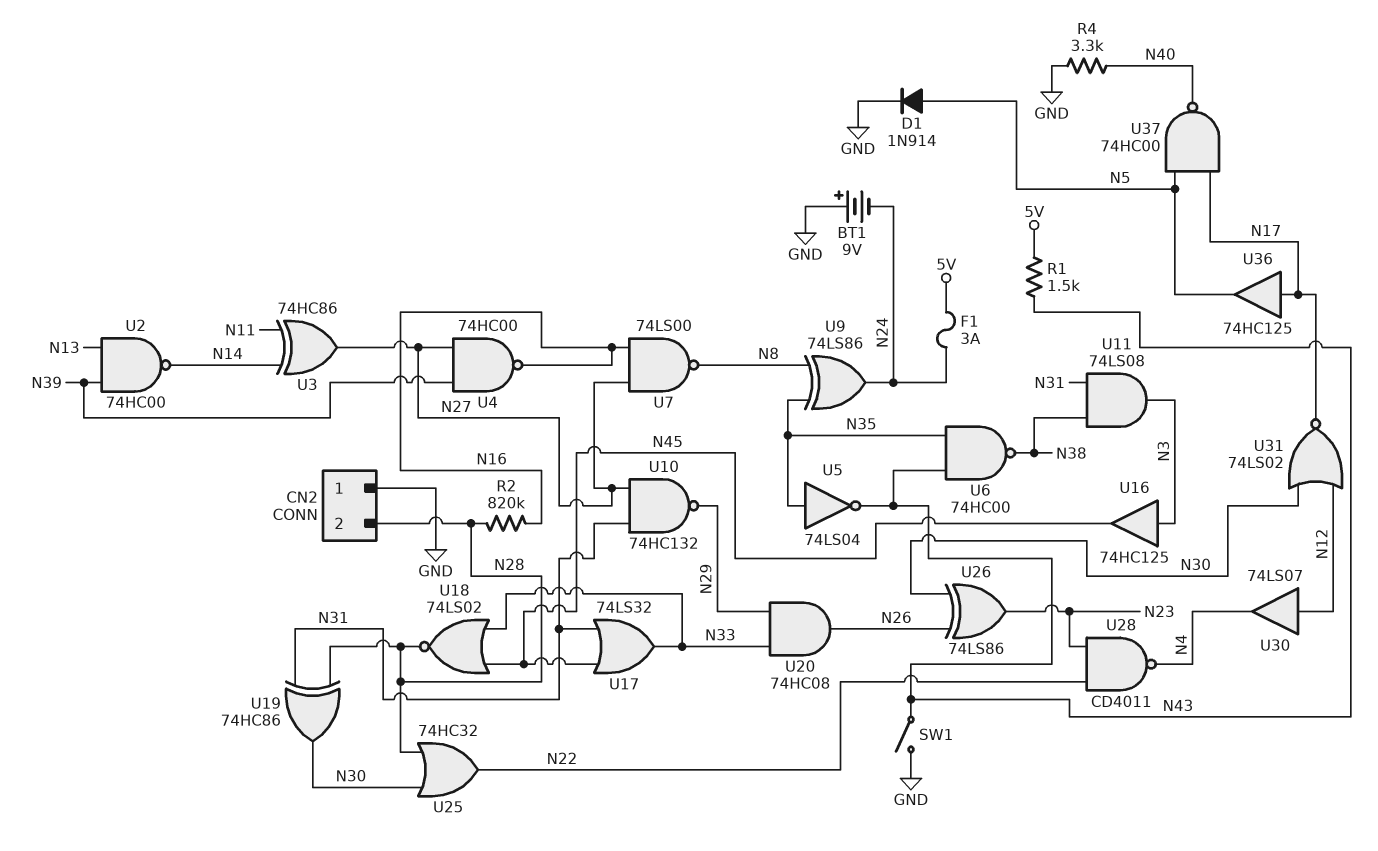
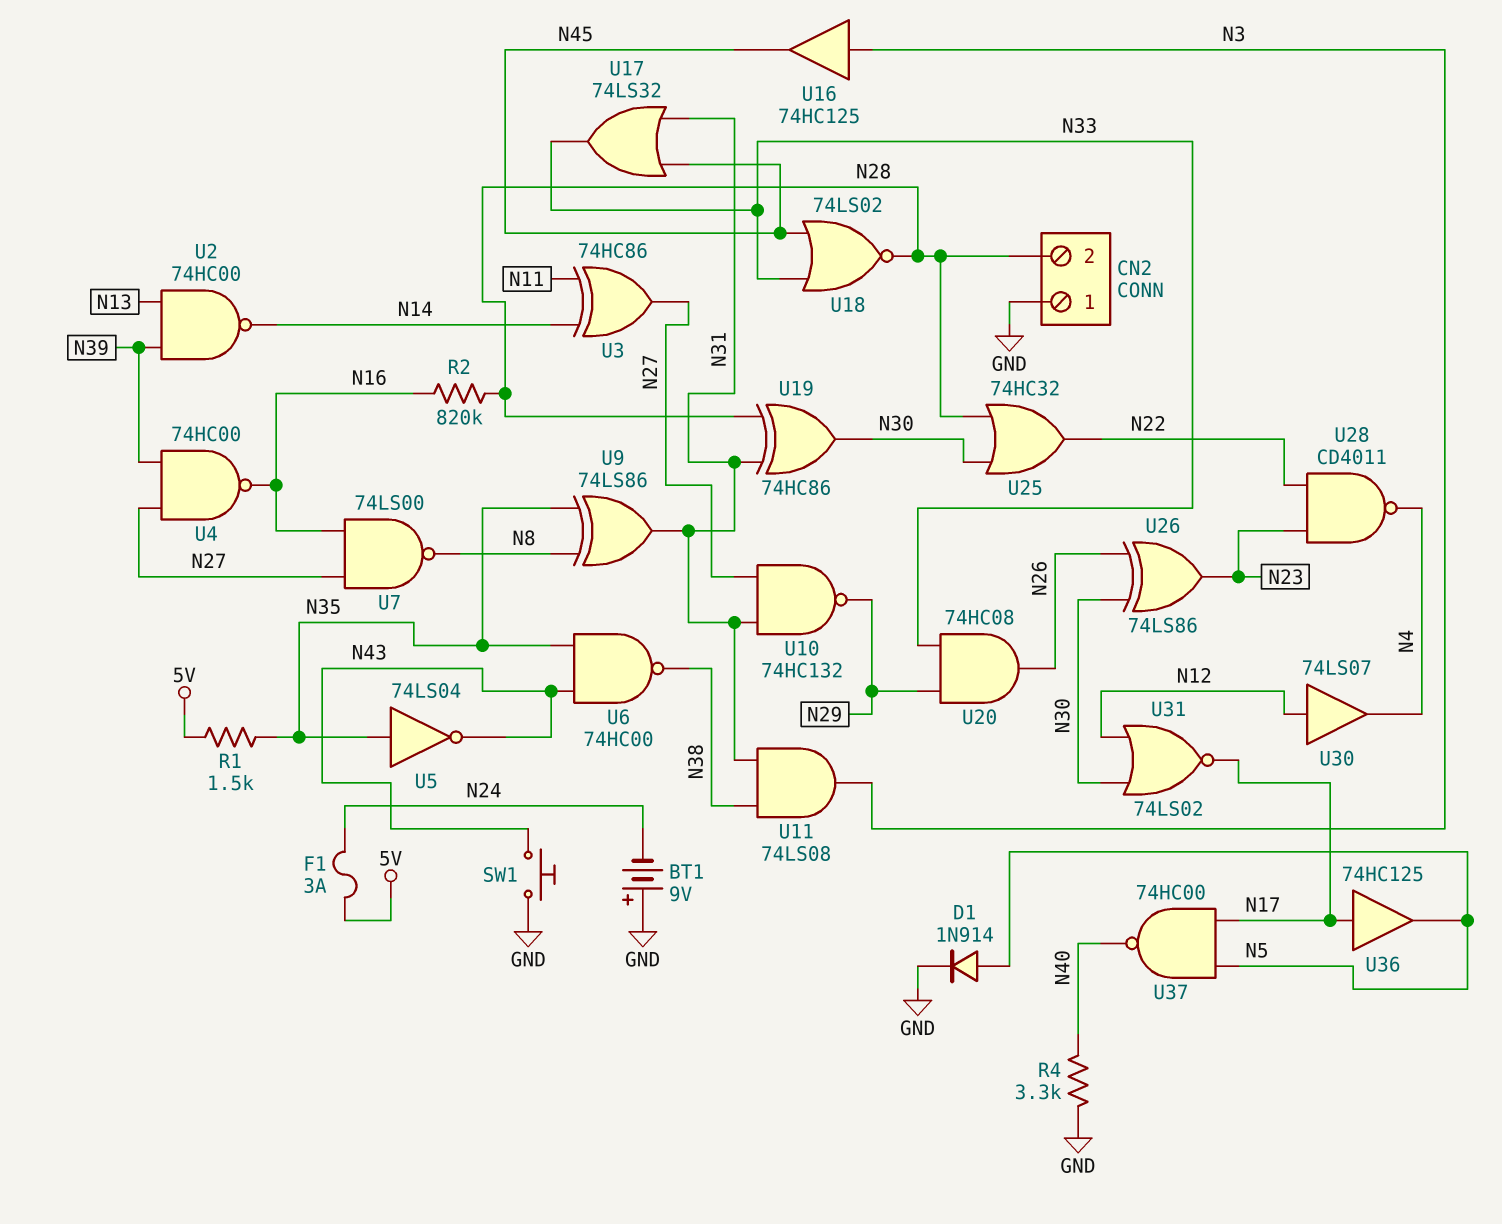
R1: 1.5k (5V, N43) -> 1.5k (5V, N35)
SW1: switch (GND, N43) -> button (GND, N43)
U9: XOR 74LS86 (in N8, in N35, out N24) -> XOR 74LS86 (in N8, in N35, out N31)

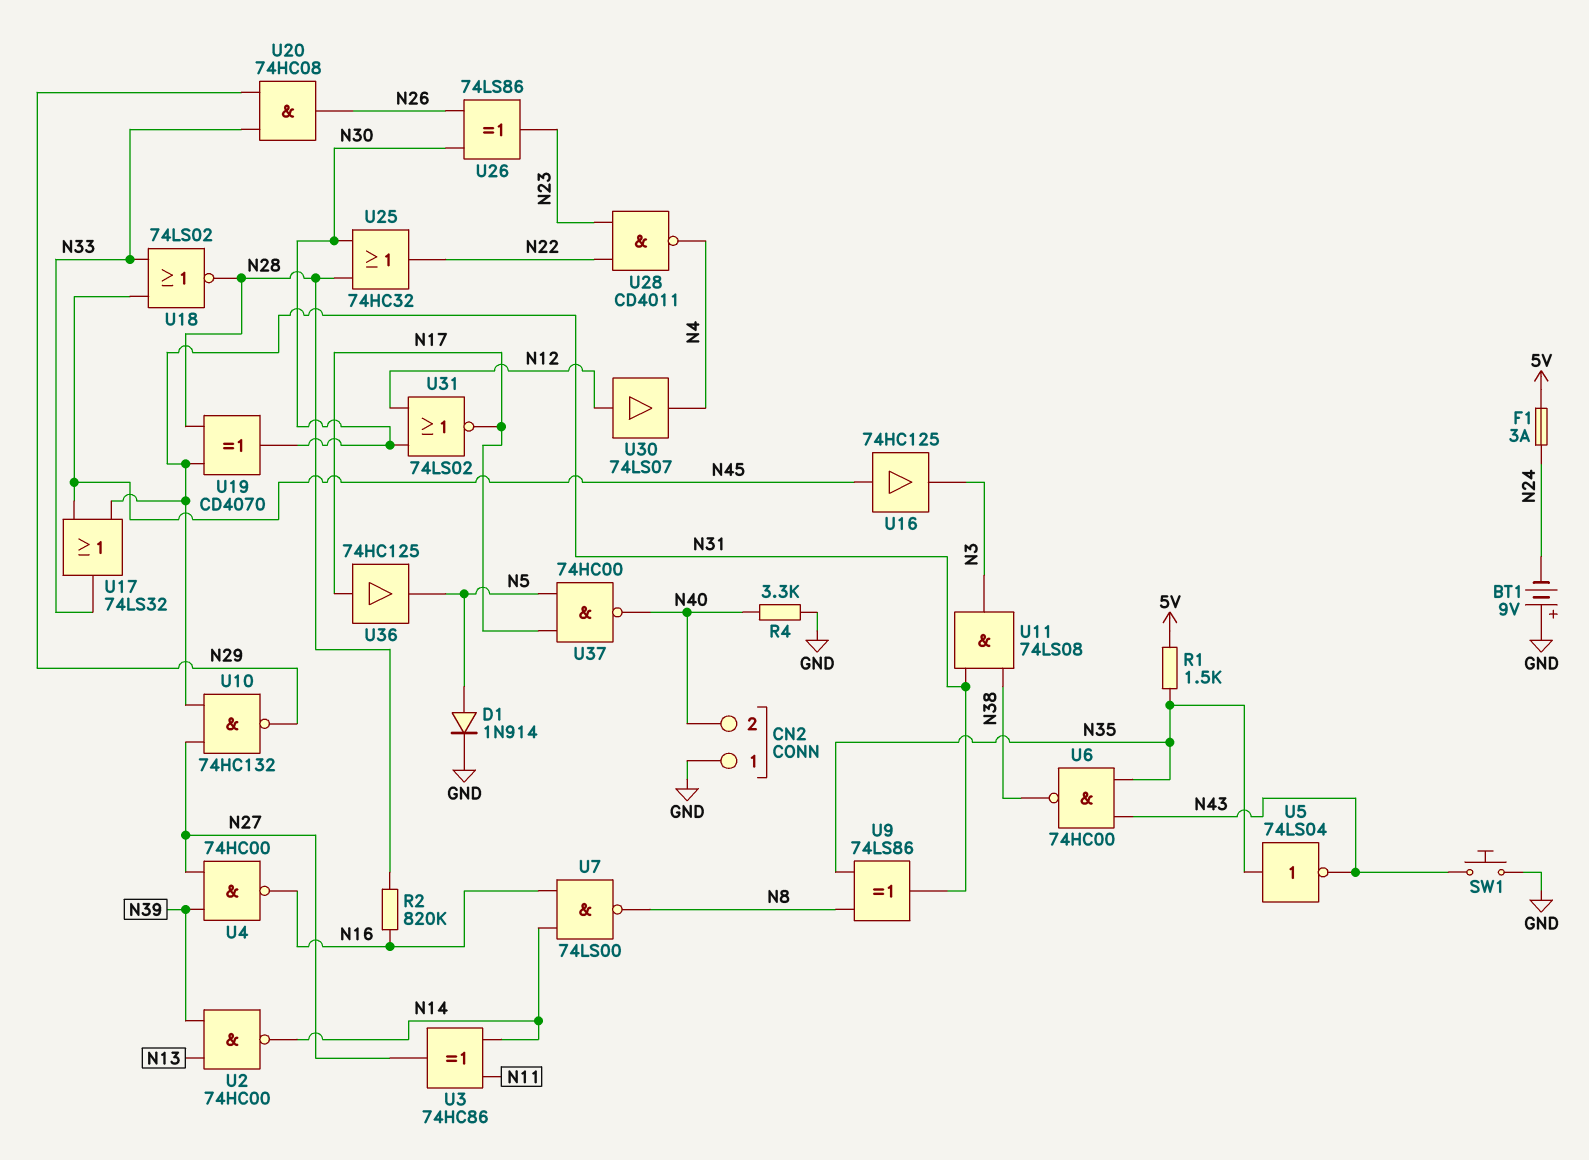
CN2 pin 2: N28 -> N40
U7: NAND 74LS00 (in N16, in N27, out N8) -> NAND 74LS00 (in N14, in N16, out N8)
U16: buffer 74HC125 (in N3, out N45) -> buffer 74HC125 (in N45, out N3)
U19: XOR 74HC86 (in N28, in N31, out N30) -> XOR CD4070 (in N28, in N31, out N30)

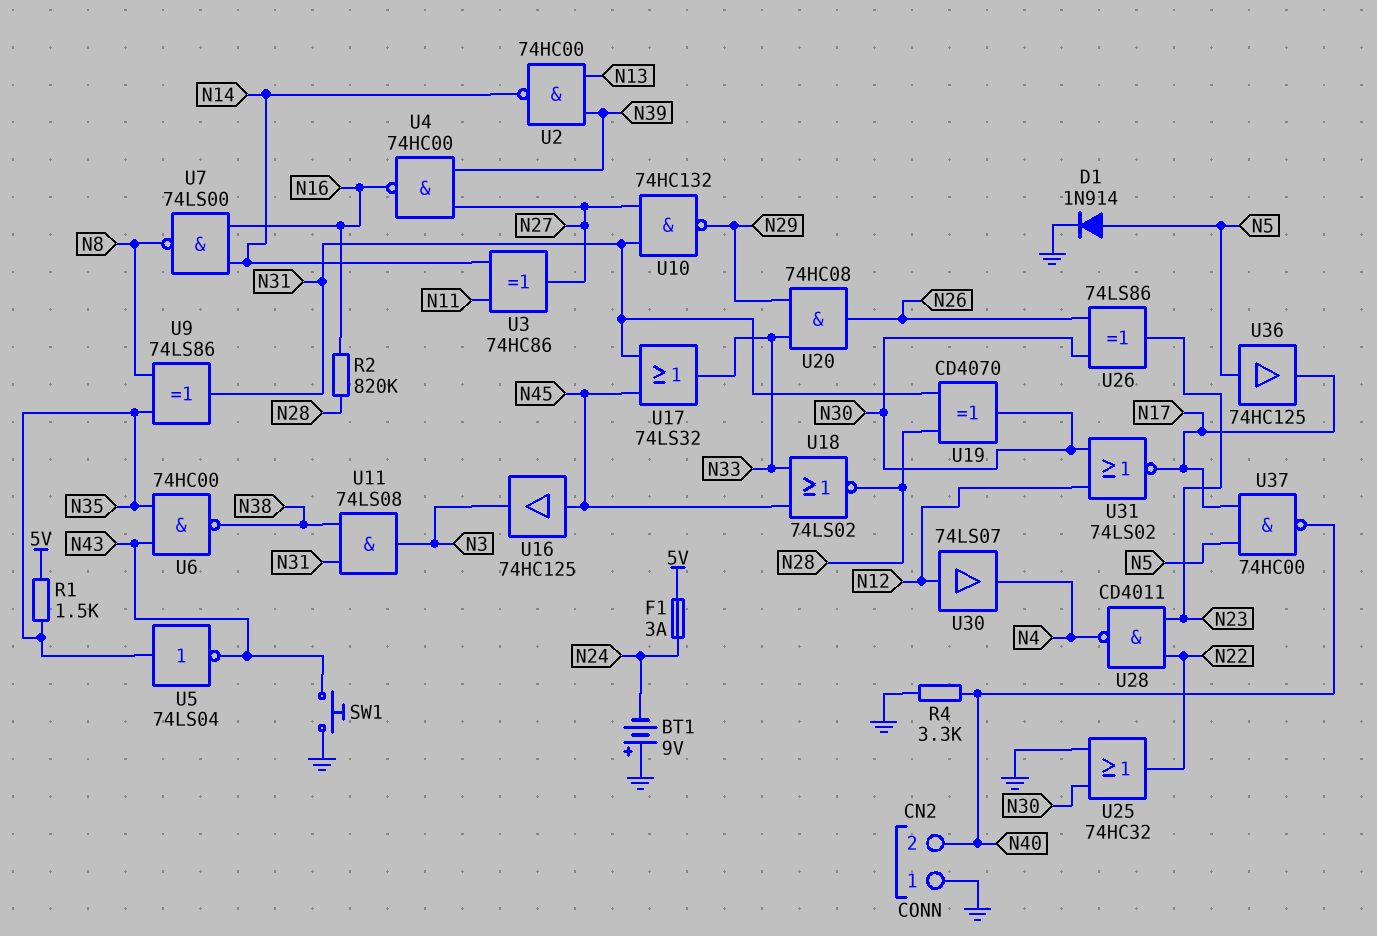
U25: OR 74HC32 (in N28, in N30, out N22) -> OR 74HC32 (in GND, in N30, out N22)
U36: buffer 74HC125 (in N17, out N5) -> buffer 74HC125 (in N5, out N17)

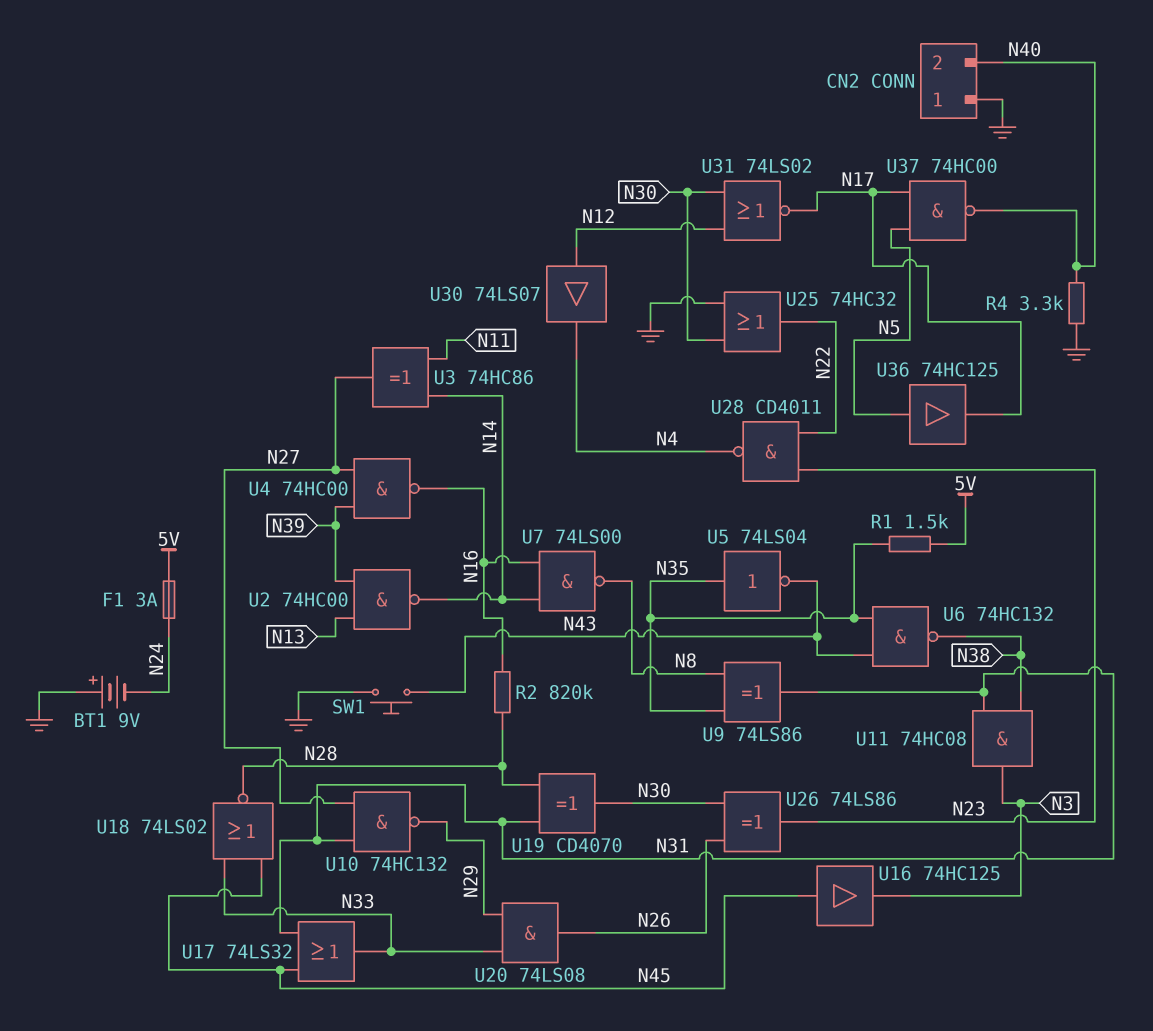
D1: diode 1N914 (A N5, K GND) -> none
U6: NAND 74HC00 (in N35, in N43, out N38) -> NAND 74HC132 (in N35, in N43, out N38)
U11: AND 74LS08 (in N31, in N38, out N3) -> AND 74HC08 (in N31, in N38, out N3)
U20: AND 74HC08 (in N29, in N33, out N26) -> AND 74LS08 (in N29, in N33, out N26)

